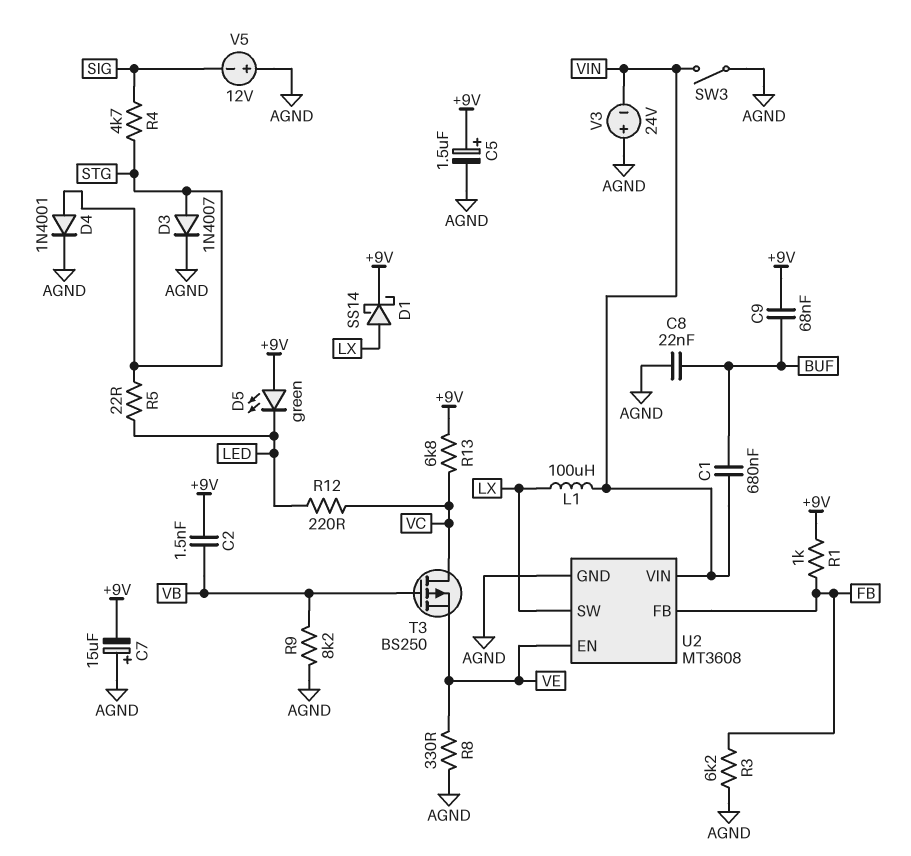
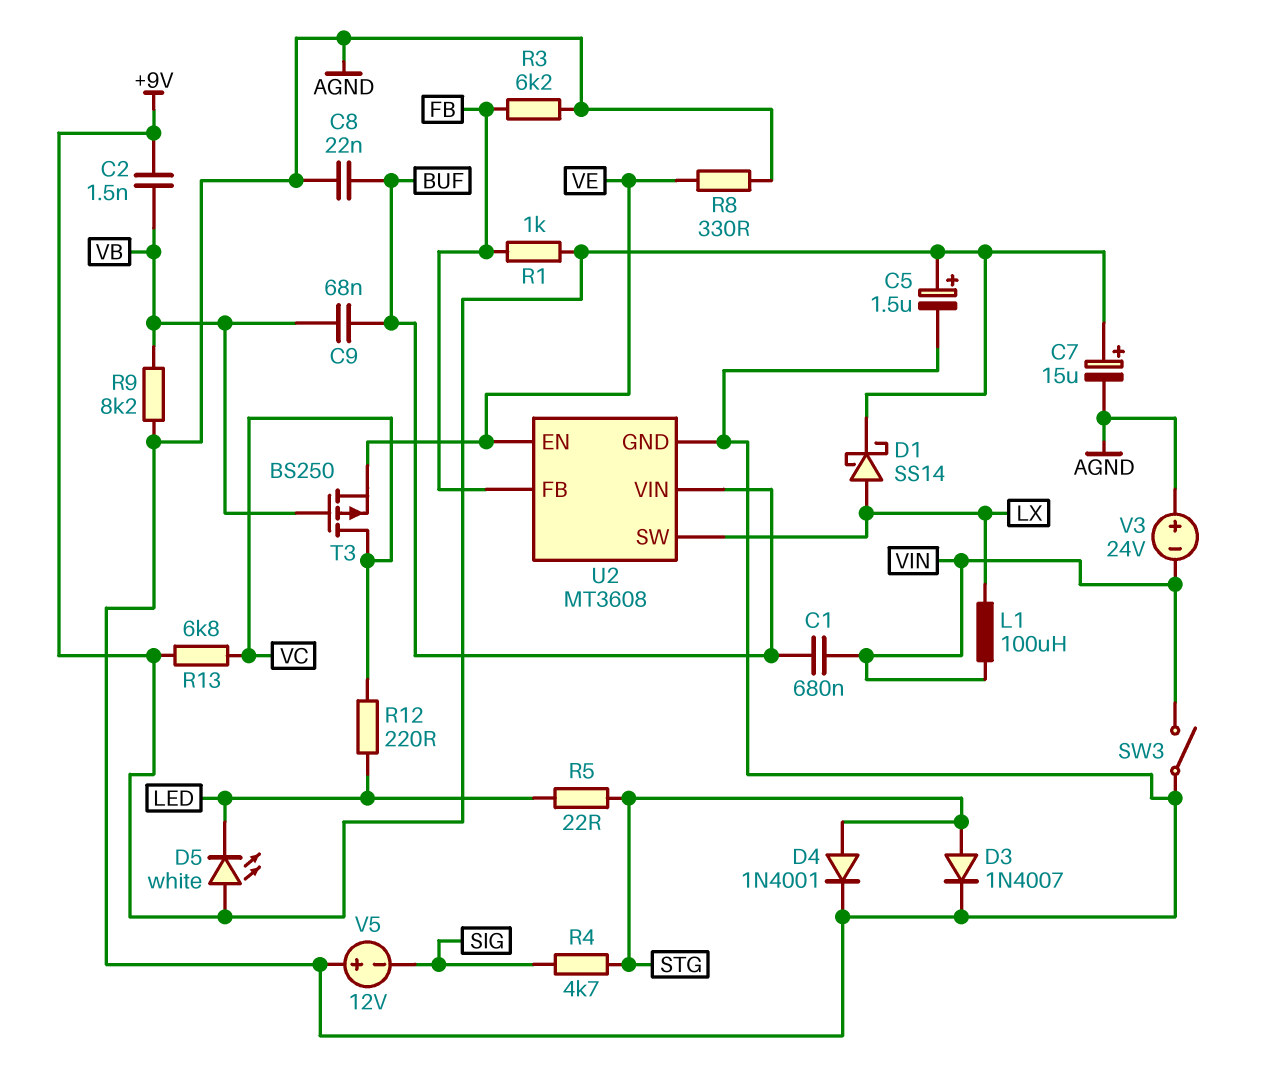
C7: 15uF (plus AGND, minus +9V) -> 15uF (plus +9V, minus AGND)
C9: 68nF (+9V, BUF) -> 68nF (BUF, VB)
D5: LED green (A +9V, K LED) -> LED white (A +9V, K LED)
U2 pin VIN: VIN -> BUF

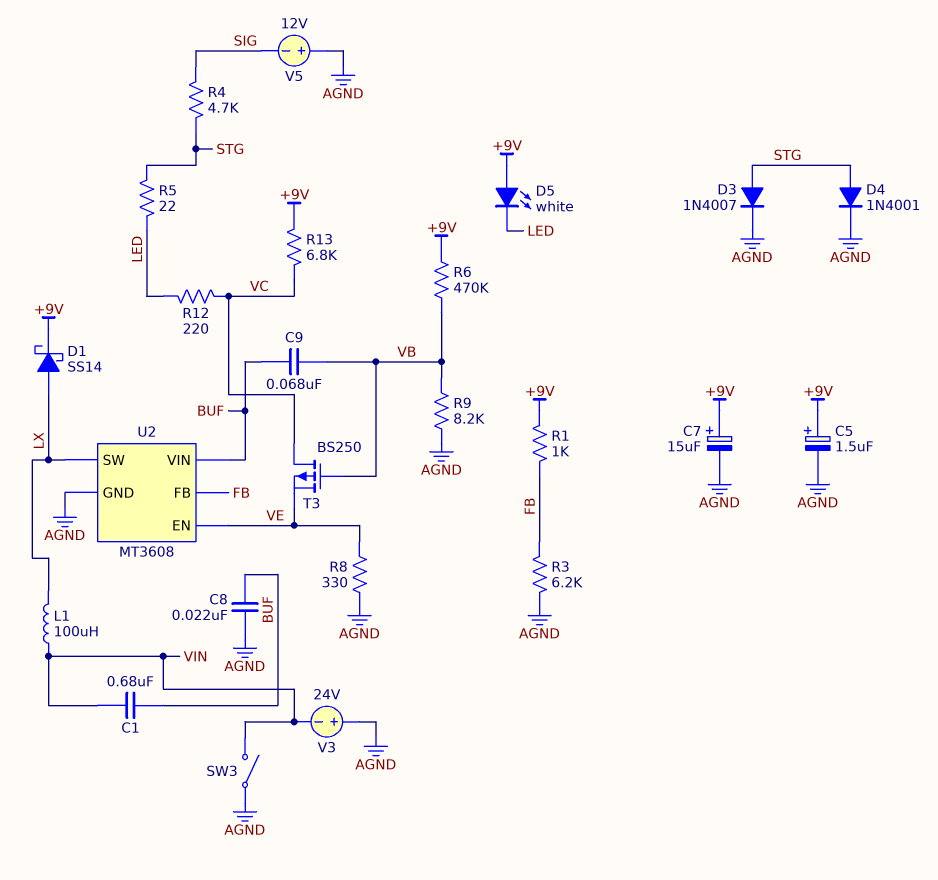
C2: 1.5nF (+9V, VB) -> none
R6: none -> 470k (+9V, VB)

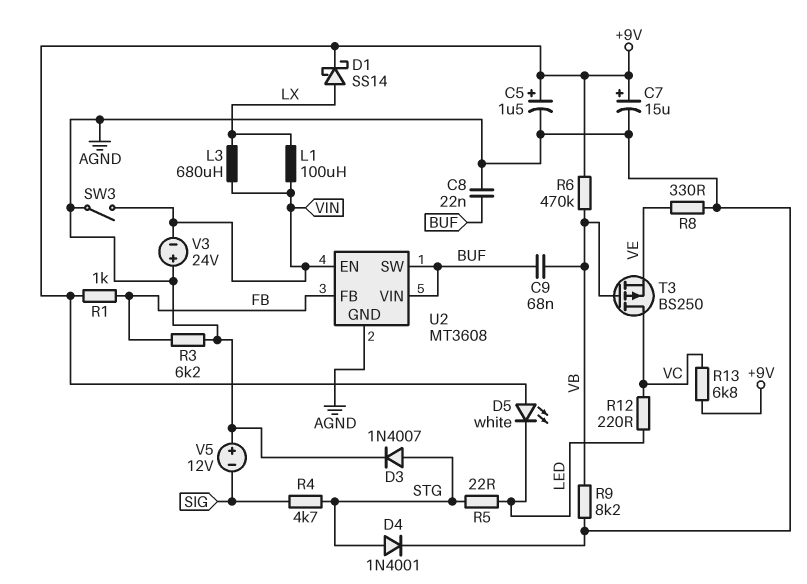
C1: 680nF (BUF, VIN) -> none
L3: none -> 680uH (LX, VIN)
U2 pin EN: VE -> VIN
U2 pin SW: LX -> BUF

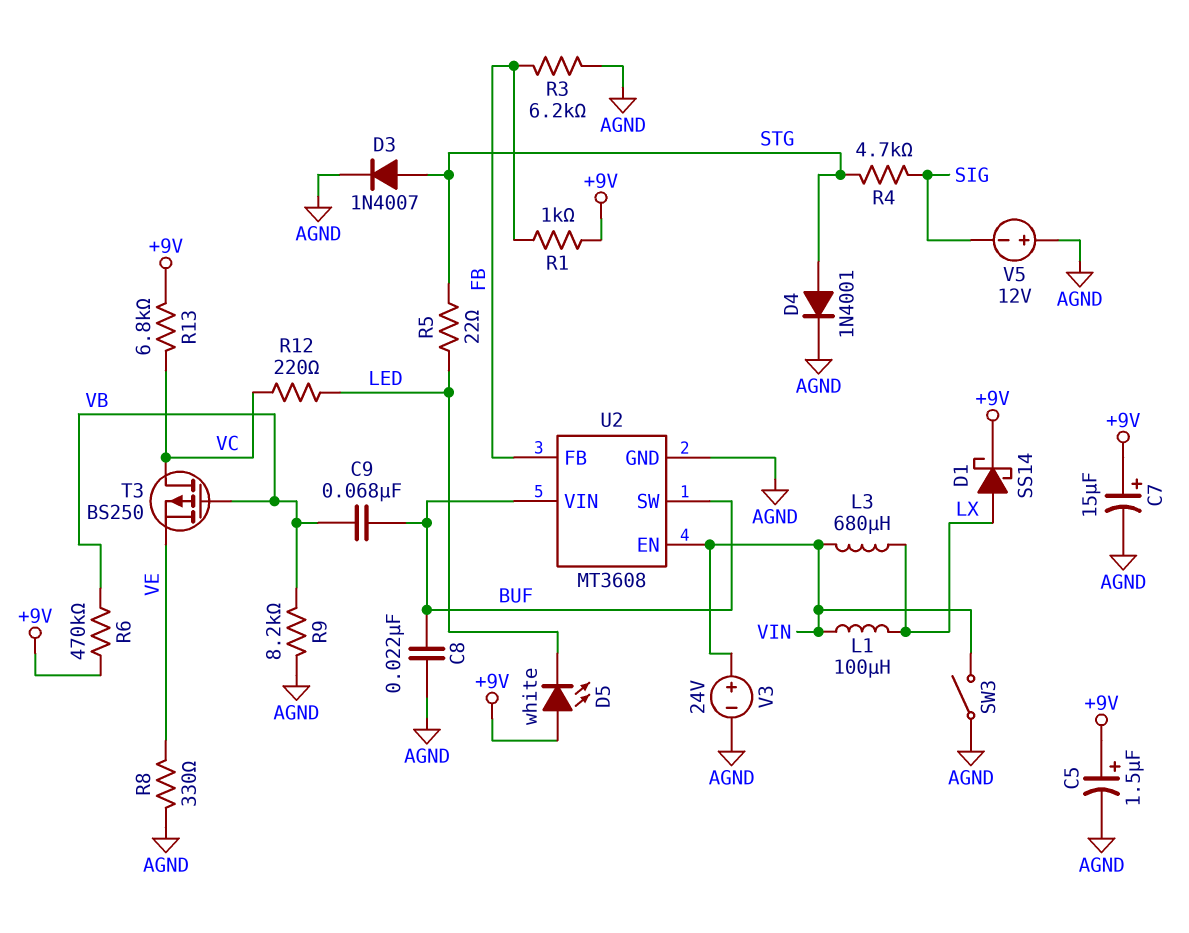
V3: 24V (plus AGND, minus VIN) -> 24V (plus VIN, minus AGND)

